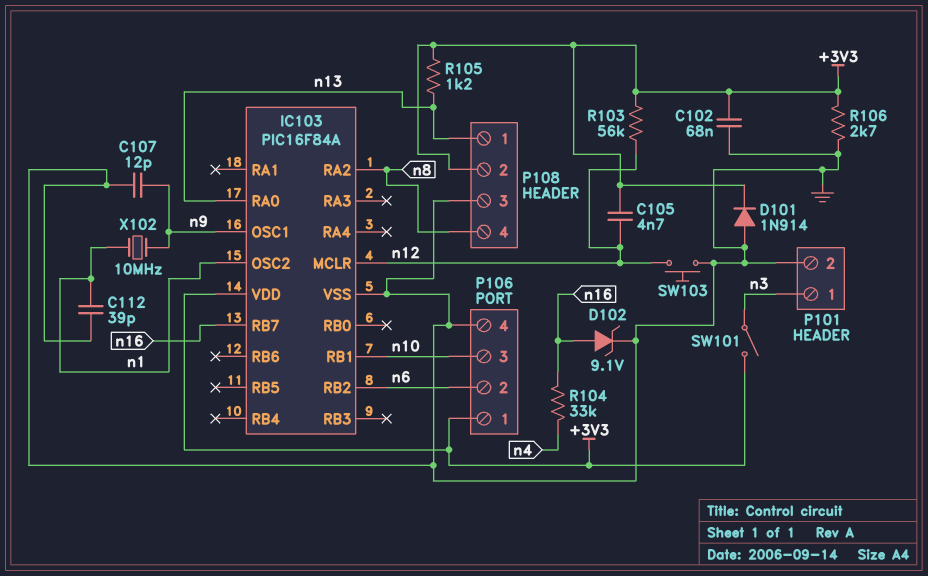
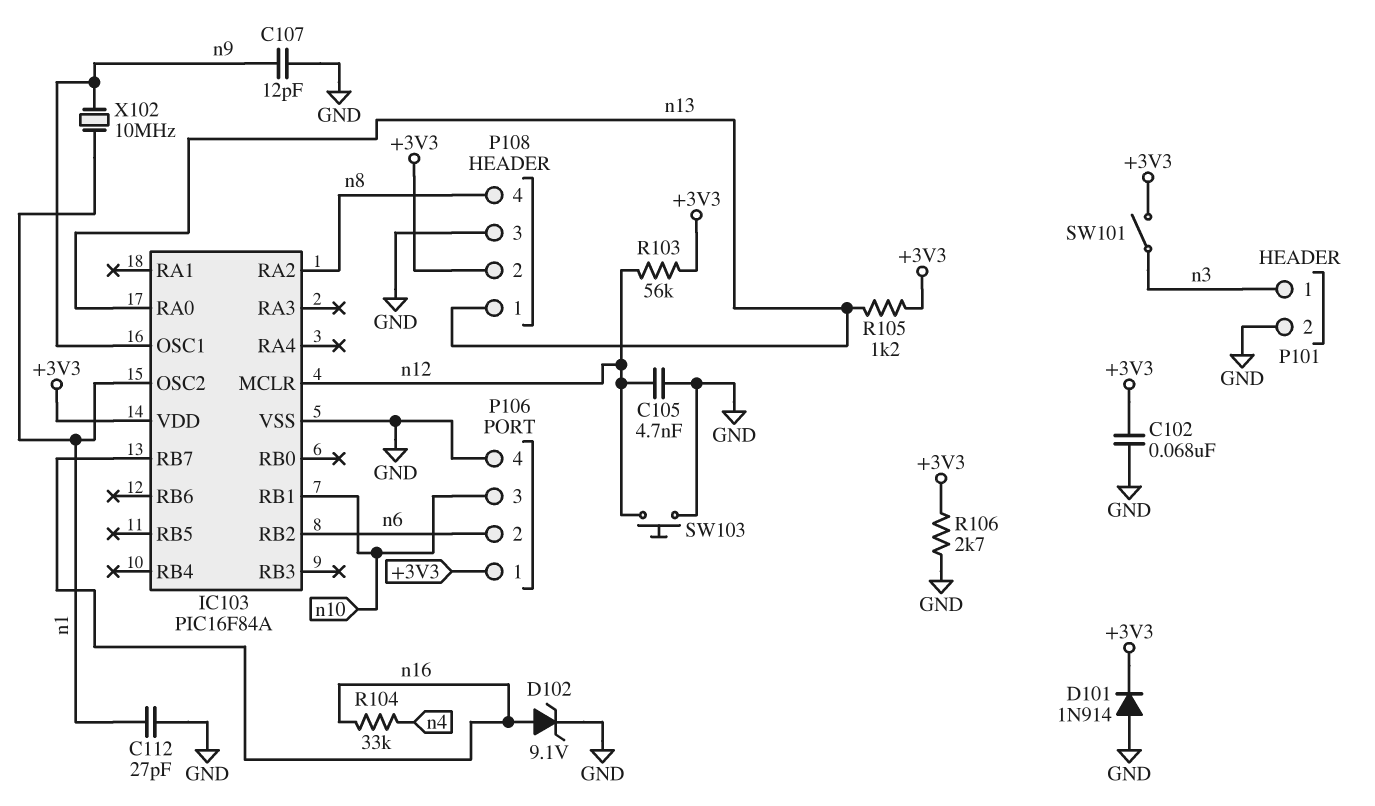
C105: 4.7nF (+3V3, n12) -> 4.7nF (GND, n12)
C112: 39pF (GND, n1) -> 27pF (GND, n1)

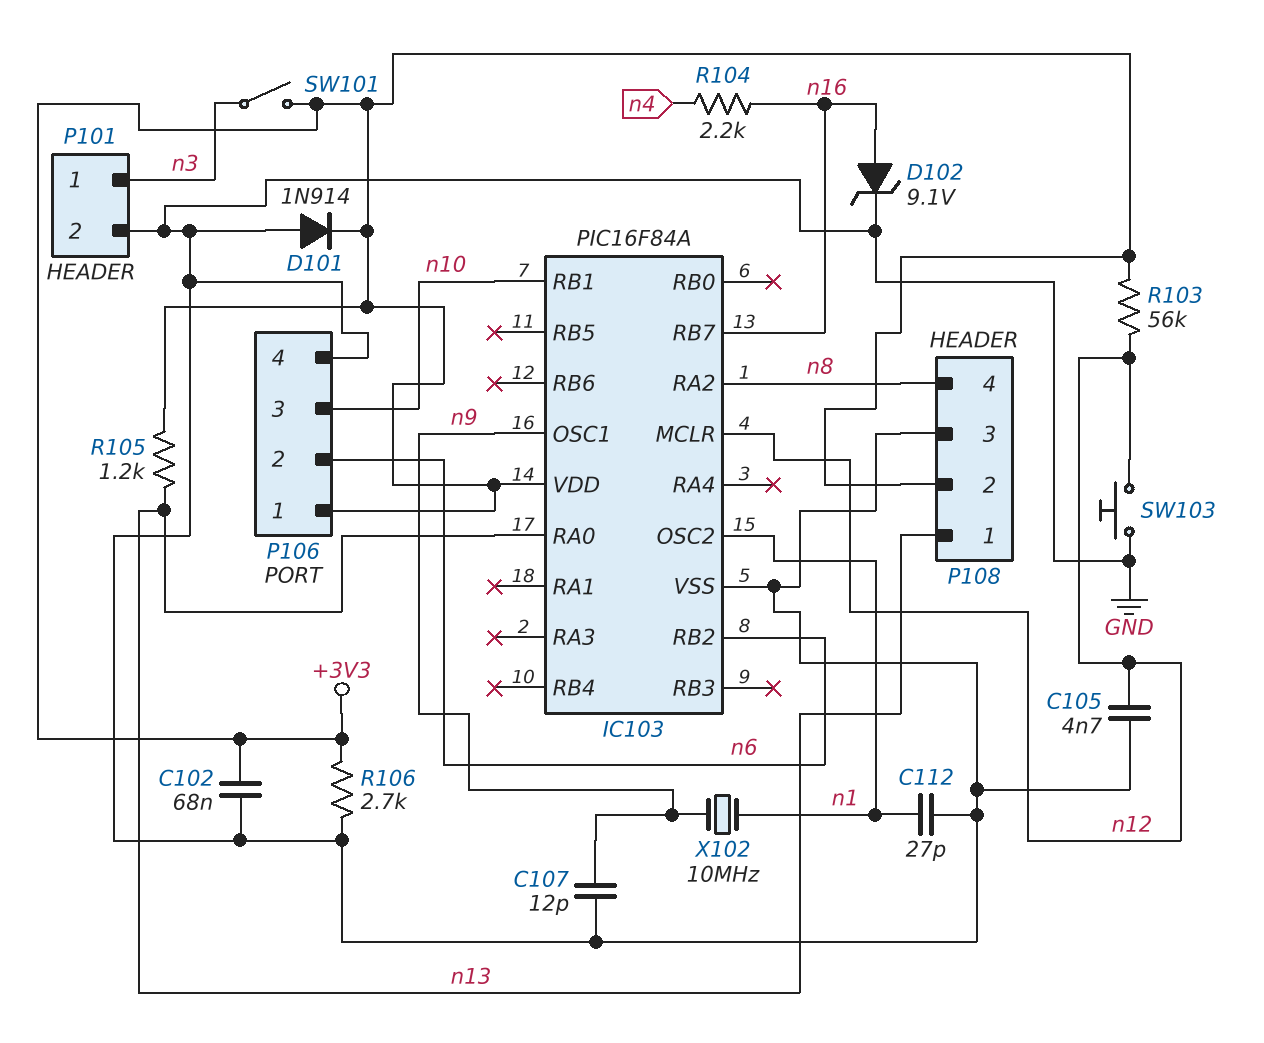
R104: 33k (n4, n16) -> 2.2k (n4, n16)

